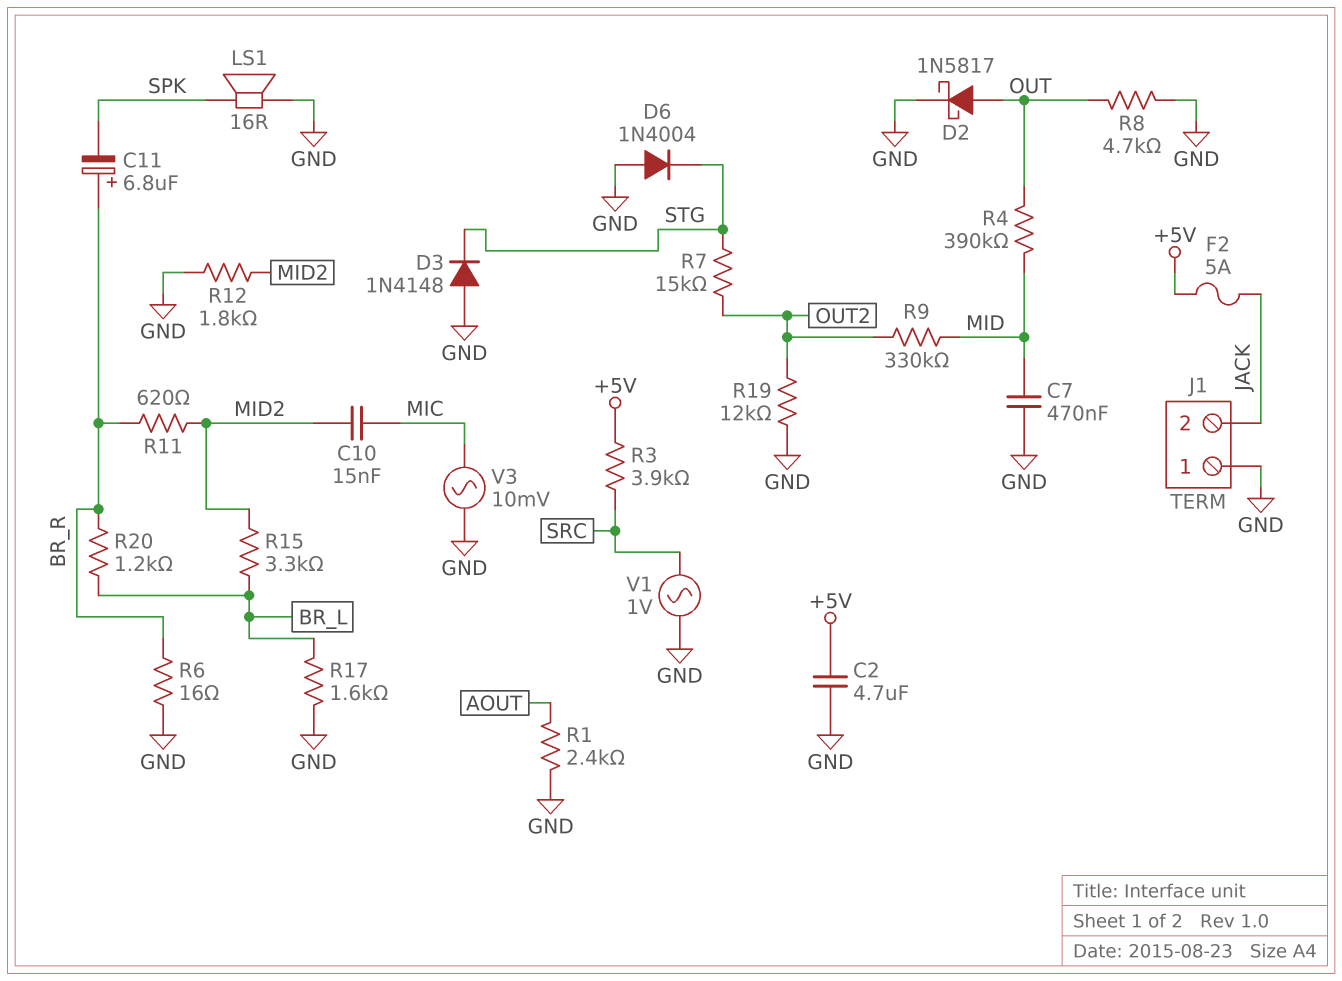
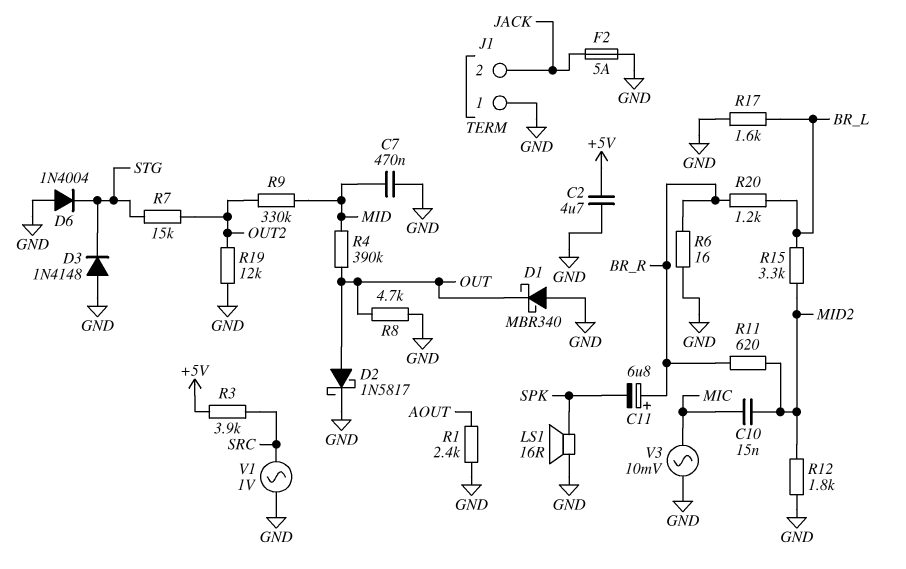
D1: none -> schottky MBR340 (A GND, K OUT)
F2: 5A (+5V, JACK) -> 5A (GND, JACK)

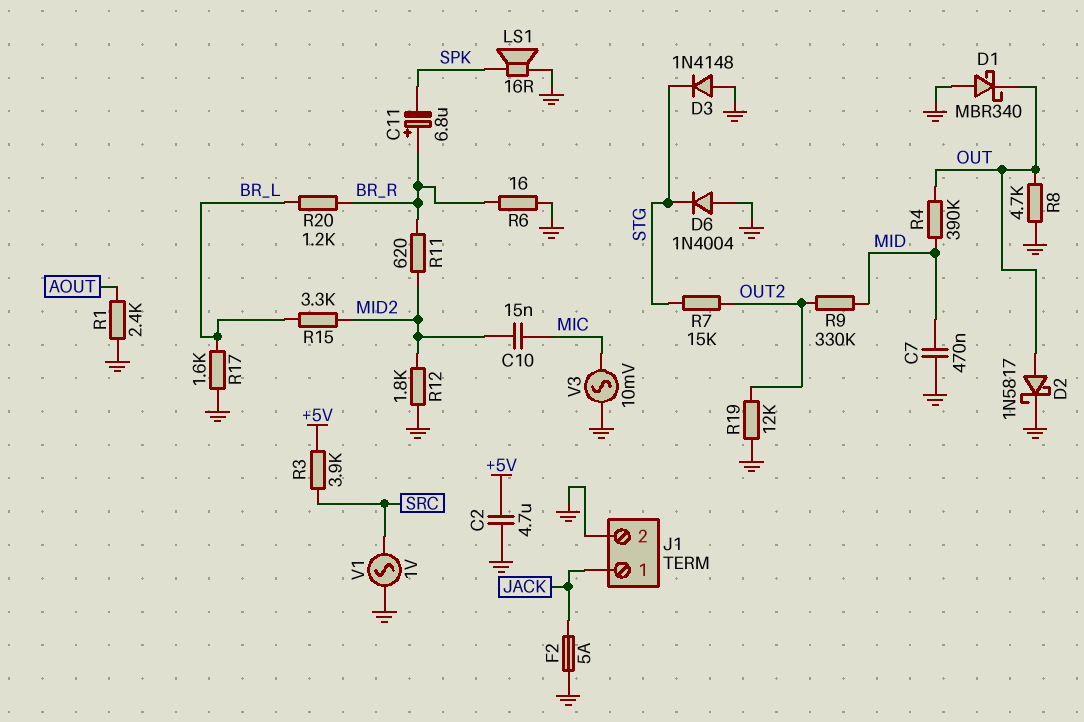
J1 pin 1: GND -> JACK
J1 pin 2: JACK -> GND

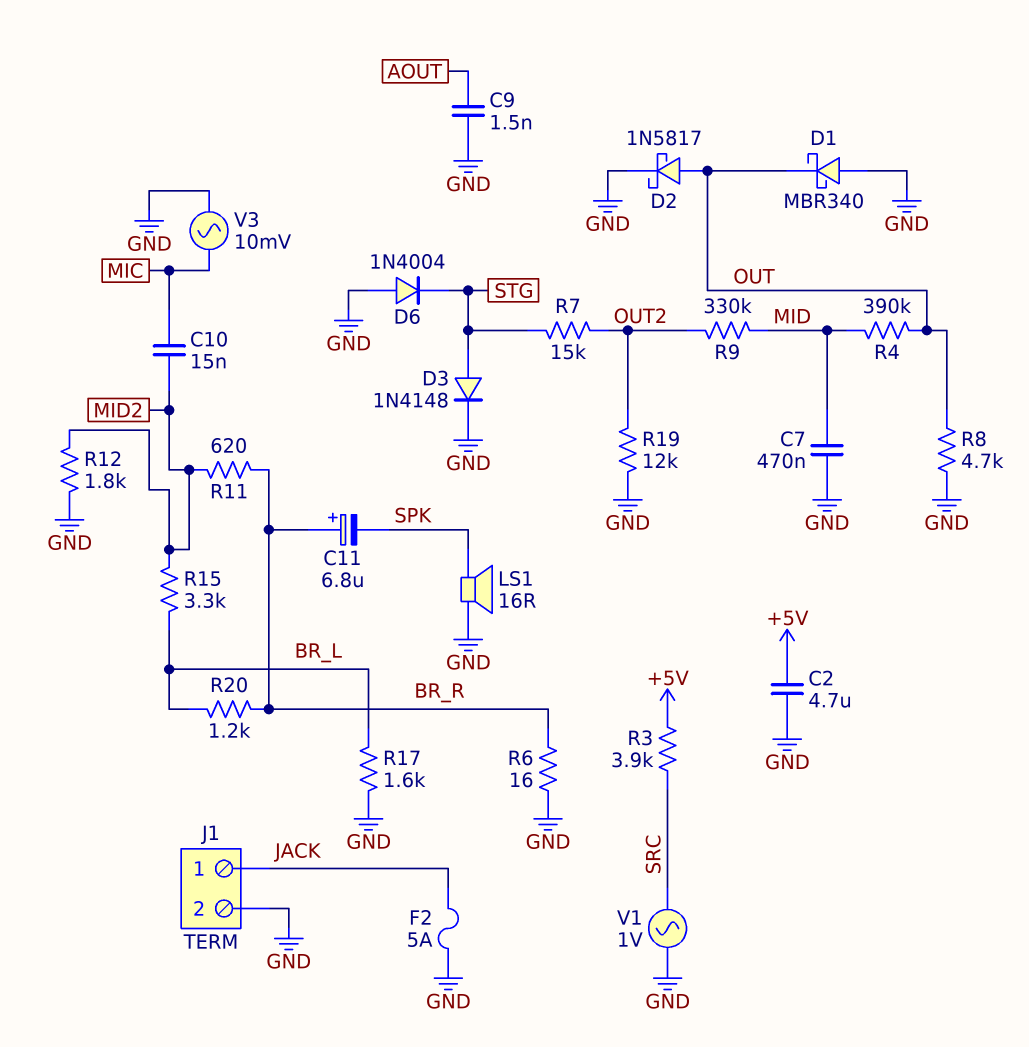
C9: none -> 1.5nF (AOUT, GND)
D3: diode 1N4148 (A GND, K STG) -> diode 1N4148 (A STG, K GND)
R1: 2.4k (AOUT, GND) -> none

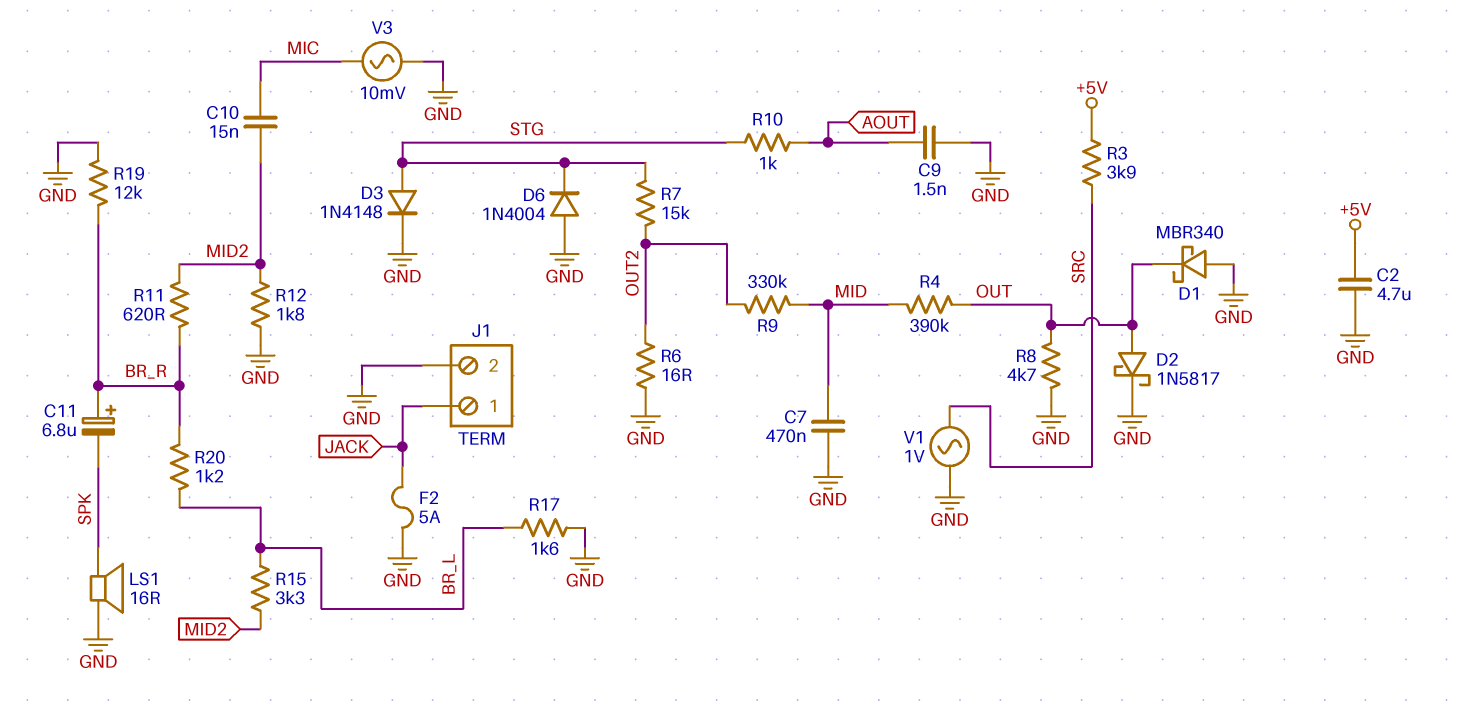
R6: 16 (BR_R, GND) -> 16 (GND, OUT2)
R10: none -> 1k (AOUT, STG)
R19: 12k (GND, OUT2) -> 12k (BR_R, GND)

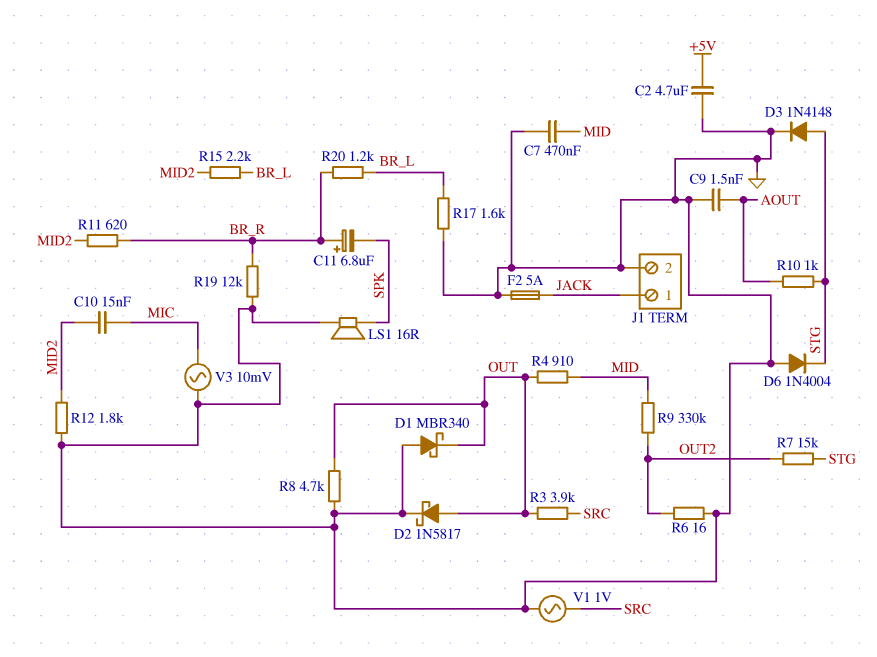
R3: 3.9k (+5V, SRC) -> 3.9k (OUT, SRC)
R4: 390k (MID, OUT) -> 910 (MID, OUT)
R15: 3.3k (BR_L, MID2) -> 2.2k (BR_L, MID2)

